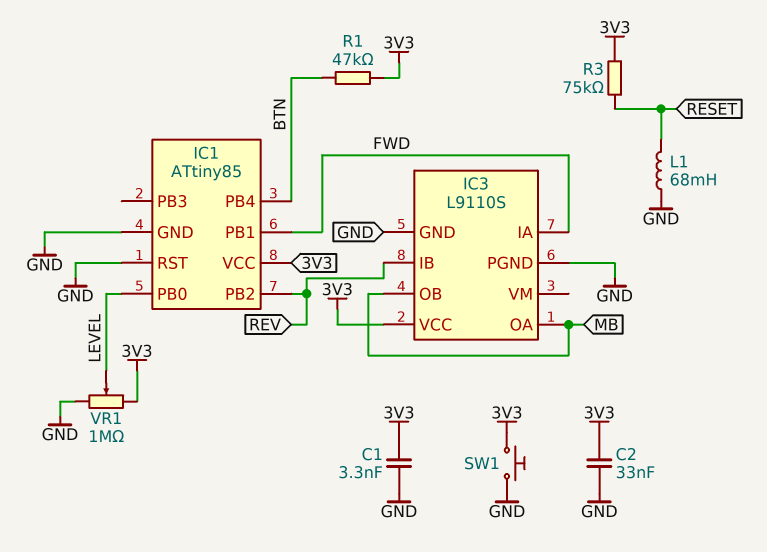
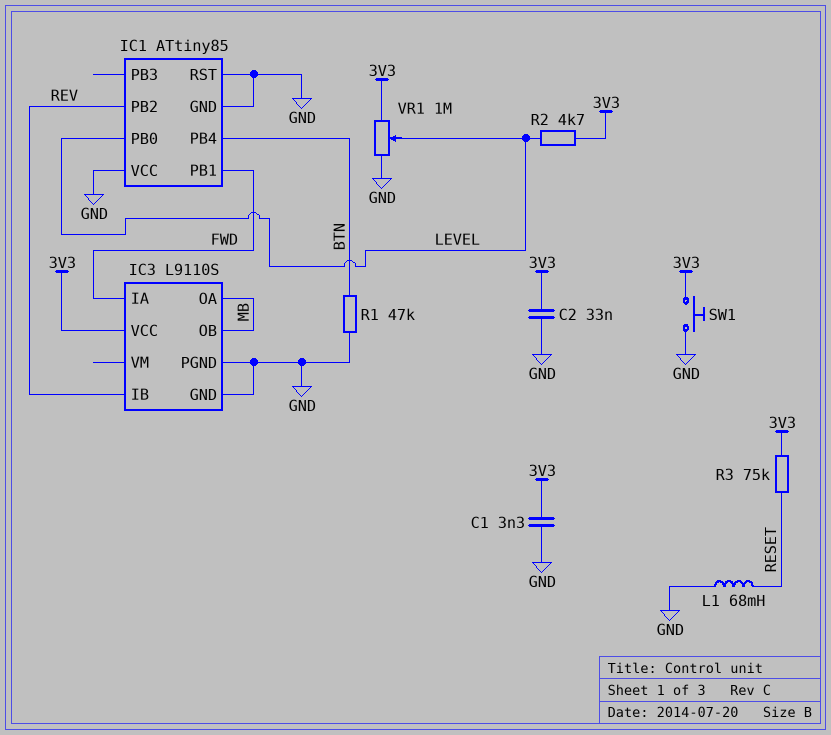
IC1 pin VCC: 3V3 -> GND
R1: 47k (3V3, BTN) -> 47k (BTN, GND)
R2: none -> 4.7k (3V3, LEVEL)

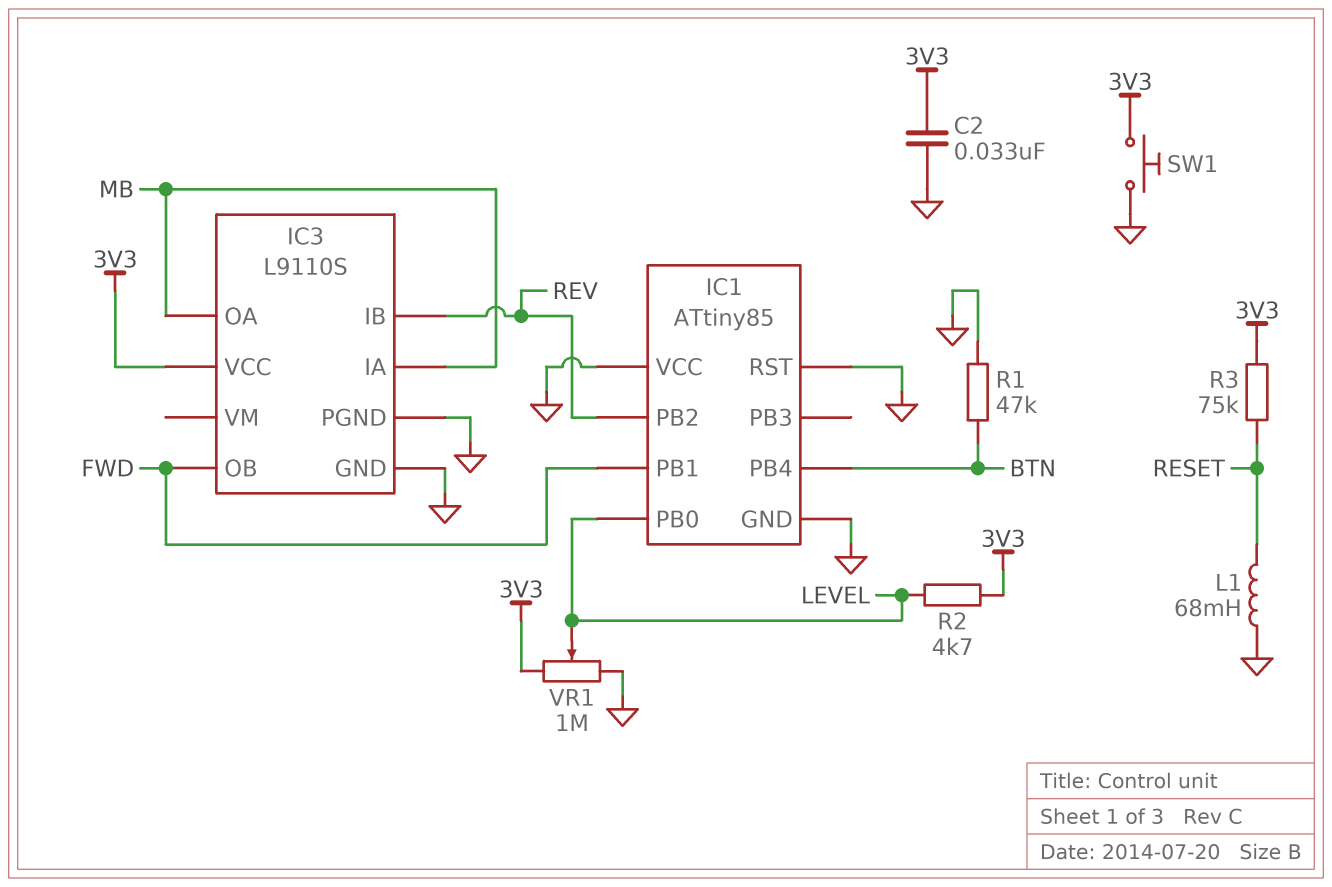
C1: 3.3nF (3V3, GND) -> none
IC3 pin IA: FWD -> MB
IC3 pin OB: MB -> FWD

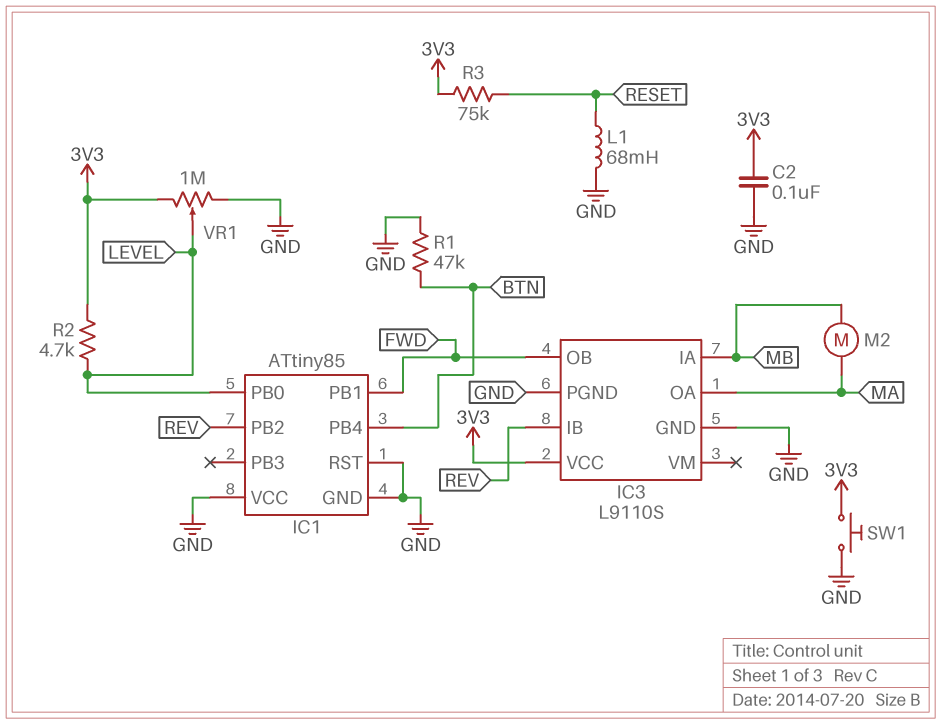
C2: 33nF (3V3, GND) -> 100nF (3V3, GND)
IC3 pin OA: MB -> MA
M2: none -> motor (MA, MB)

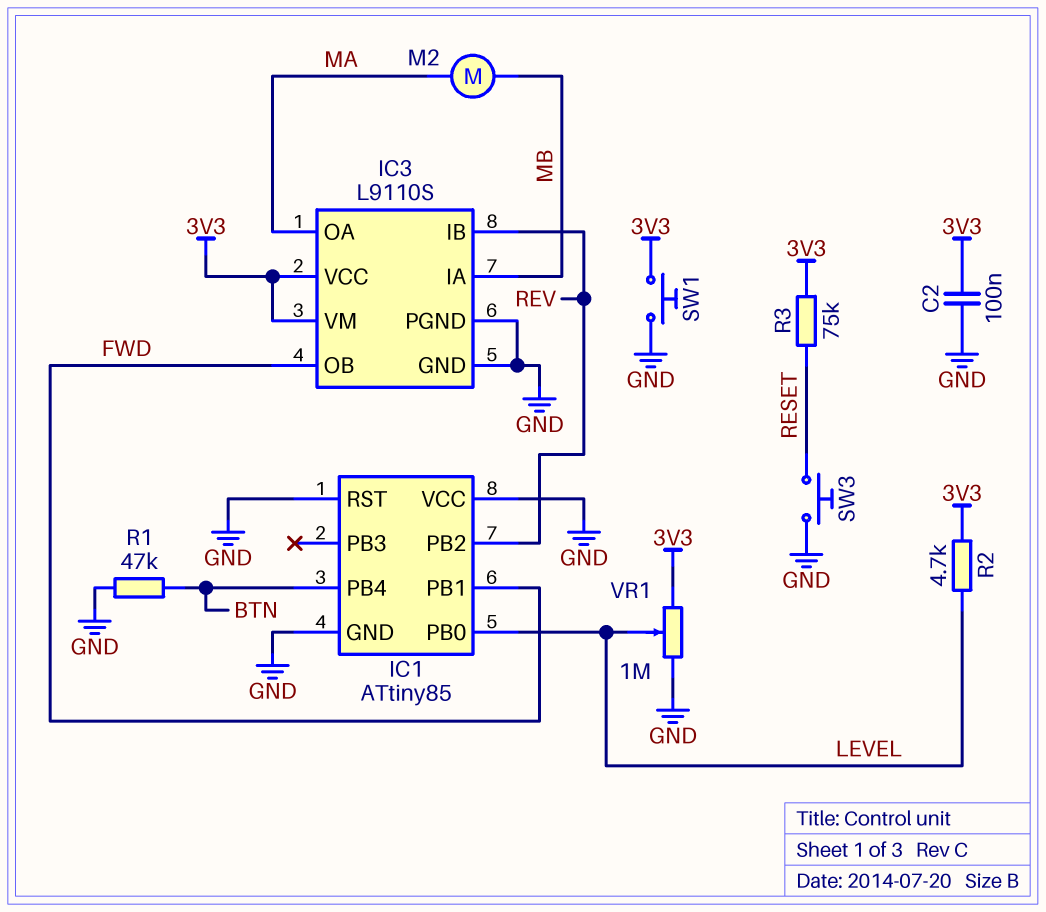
IC3 pin VM: none -> 3V3
L1: 68mH (GND, RESET) -> none
SW3: none -> button (GND, RESET)

